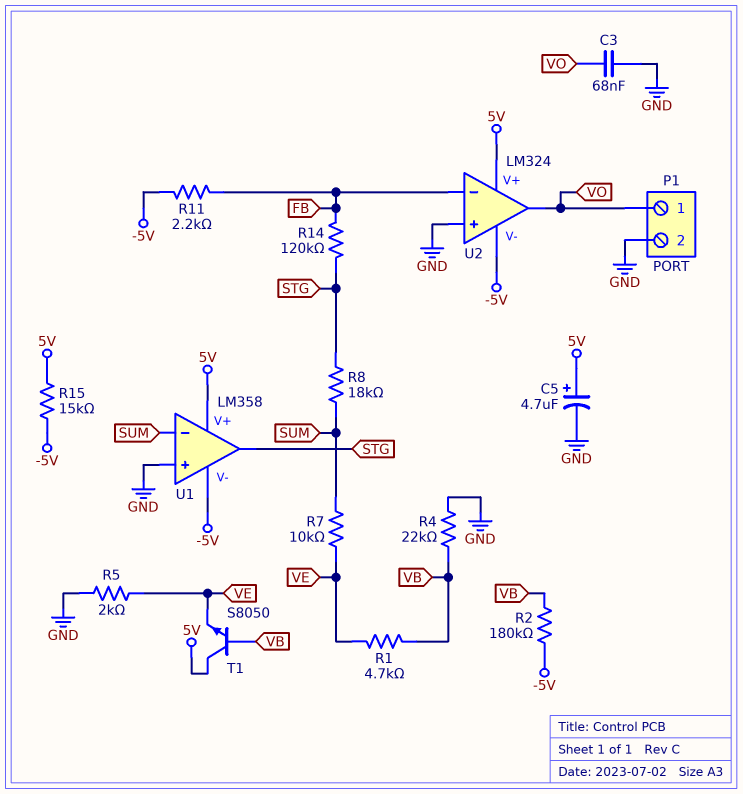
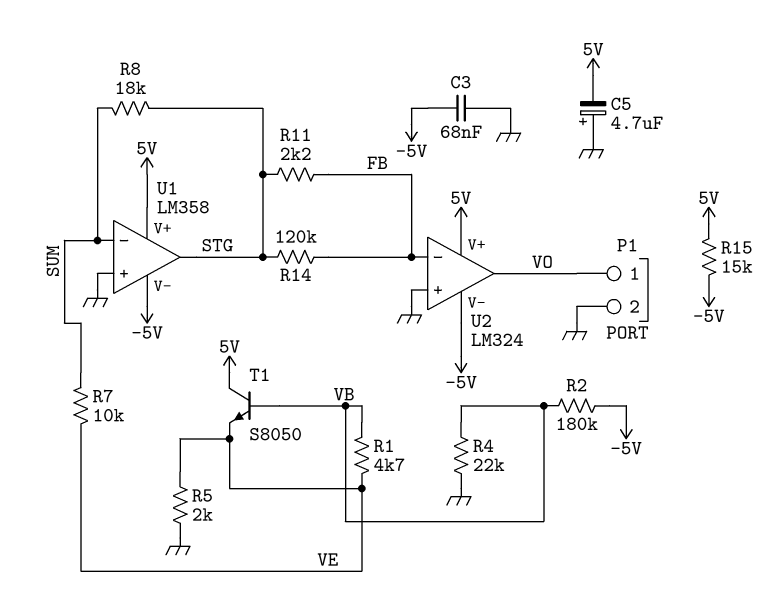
C3: 68nF (GND, VO) -> 68nF (-5V, GND)
C5: 4.7uF (plus 5V, minus GND) -> 4.7uF (plus GND, minus 5V)
R11: 2.2k (-5V, FB) -> 2.2k (FB, STG)

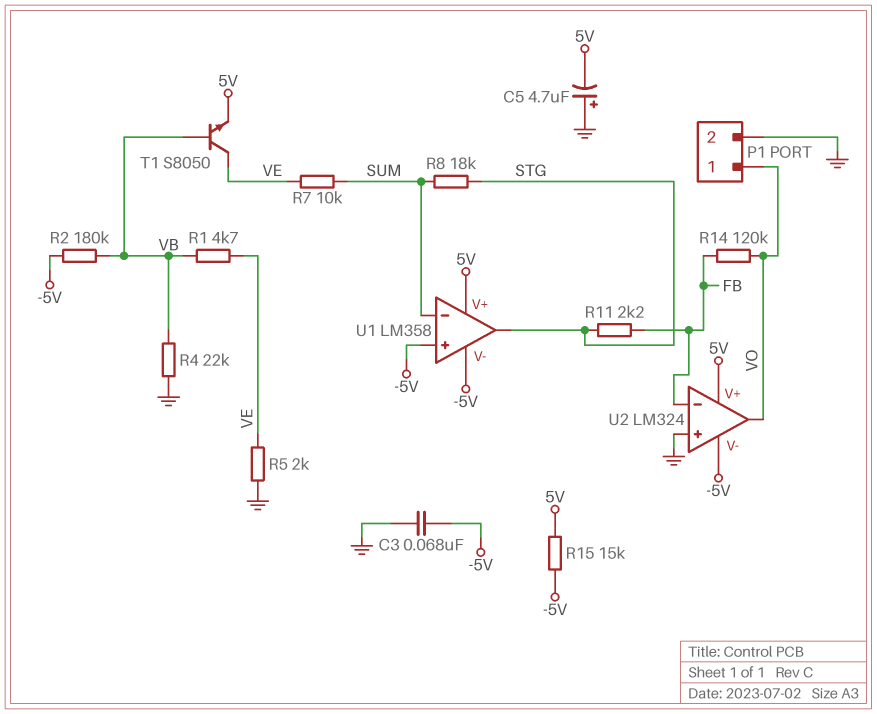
R14: 120k (FB, STG) -> 120k (FB, VO)
T1: NPN S8050 (B VB, C 5V, E VE) -> NPN S8050 (B VB, C VE, E 5V)
U1 pin in+: GND -> -5V

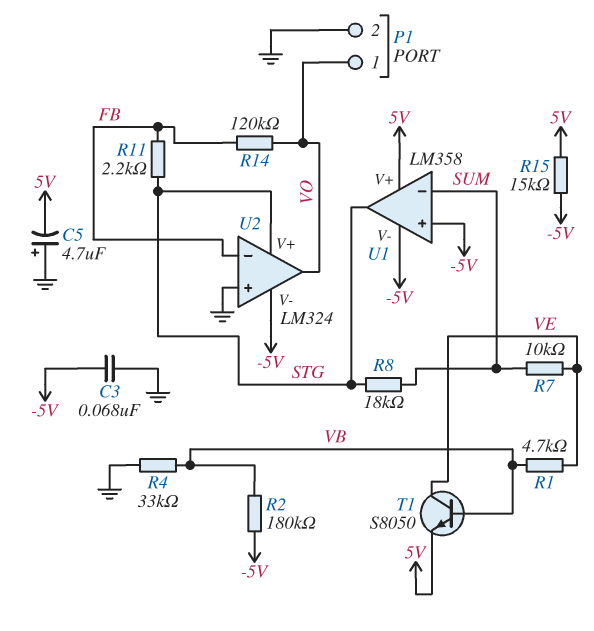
R4: 22k (GND, VB) -> 33k (GND, VB)
R5: 2k (GND, VE) -> none
U2 pin V+: 5V -> STG

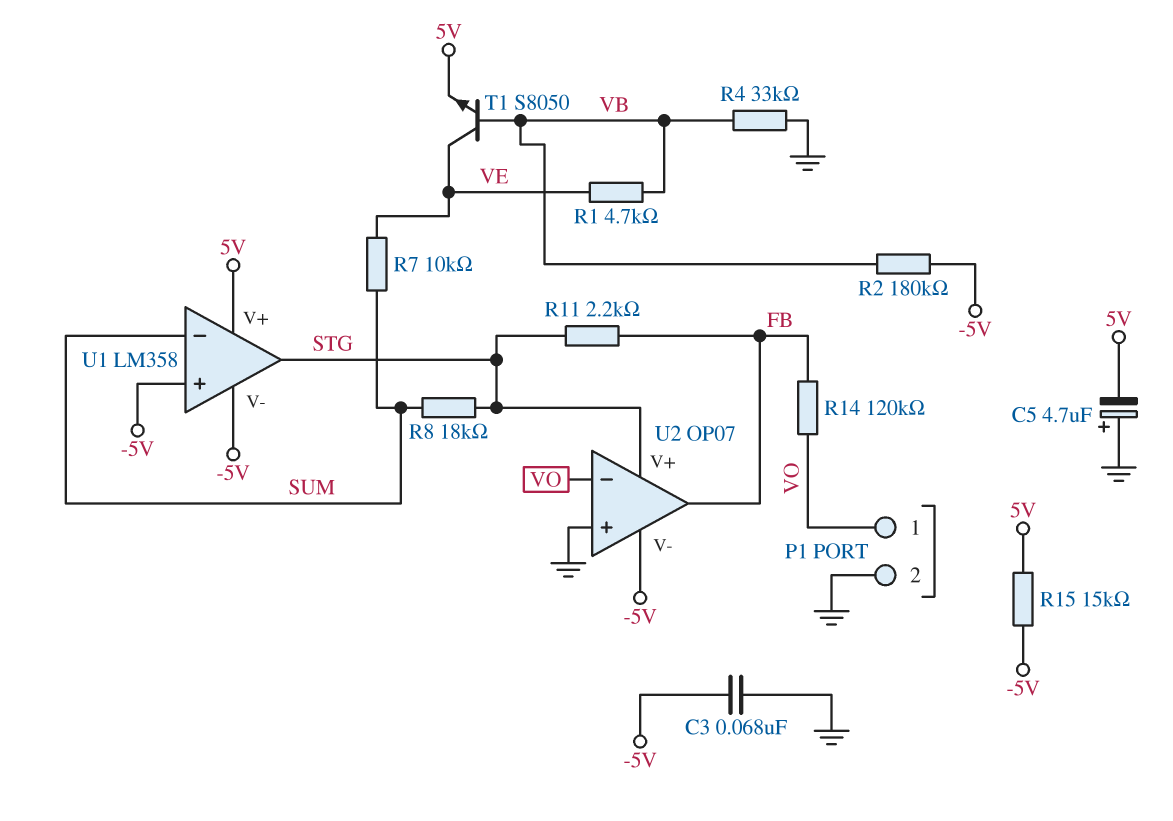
U2: LM324 -> OP07
U2 pin in-: FB -> VO
U2 pin out: VO -> FB

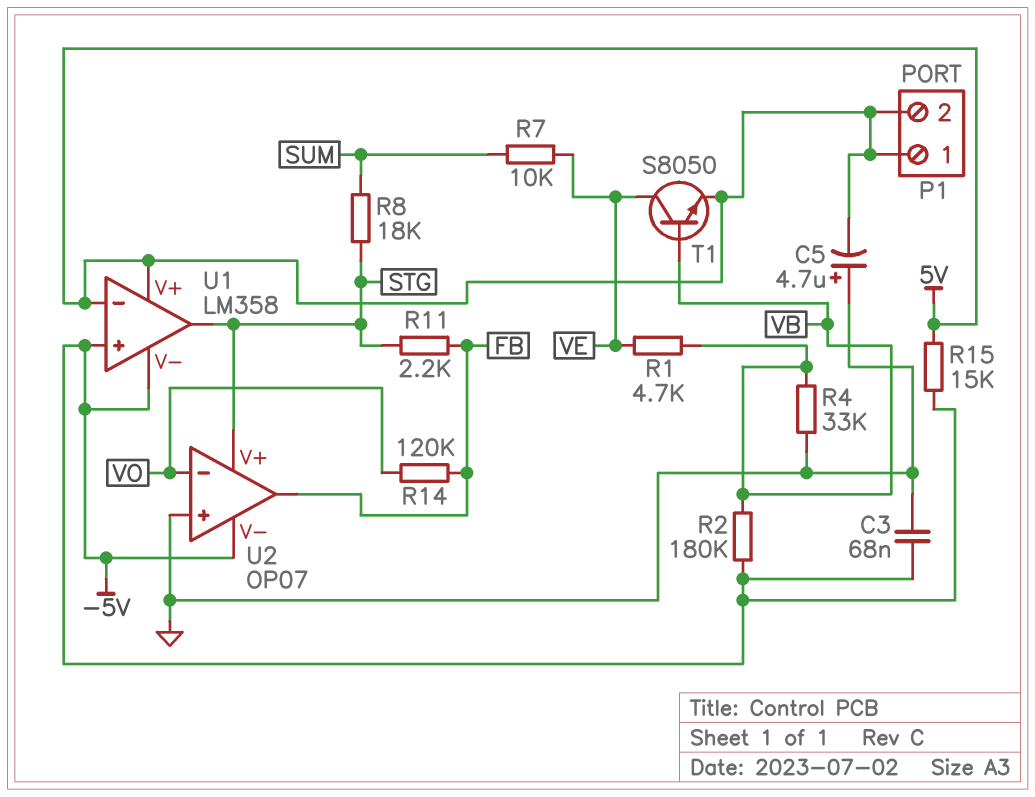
P1 pin 1: VO -> 5V
P1 pin 2: GND -> 5V
U1 pin in-: SUM -> 5V

